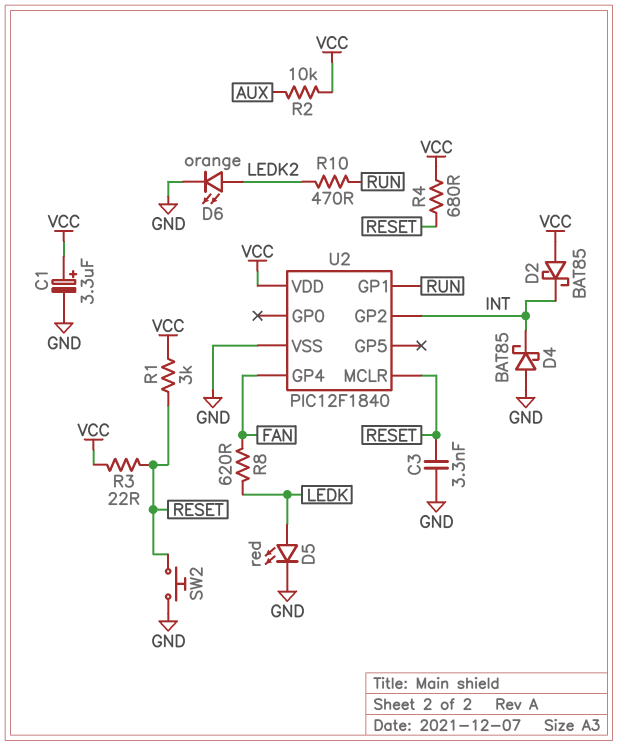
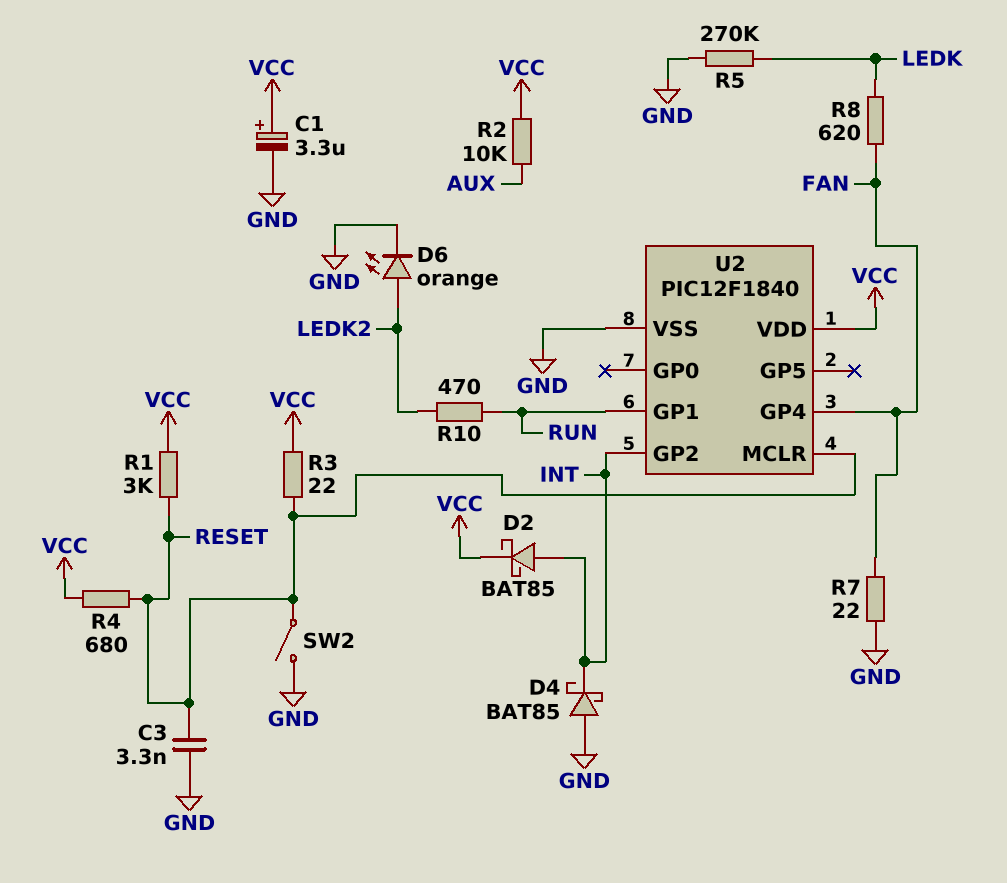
D2: schottky BAT85 (A VCC, K INT) -> schottky BAT85 (A INT, K VCC)
D5: LED red (A LEDK, K GND) -> none
R5: none -> 270k (GND, LEDK)
R7: none -> 22 (FAN, GND)
SW2: button (GND, RESET) -> switch (GND, RESET)

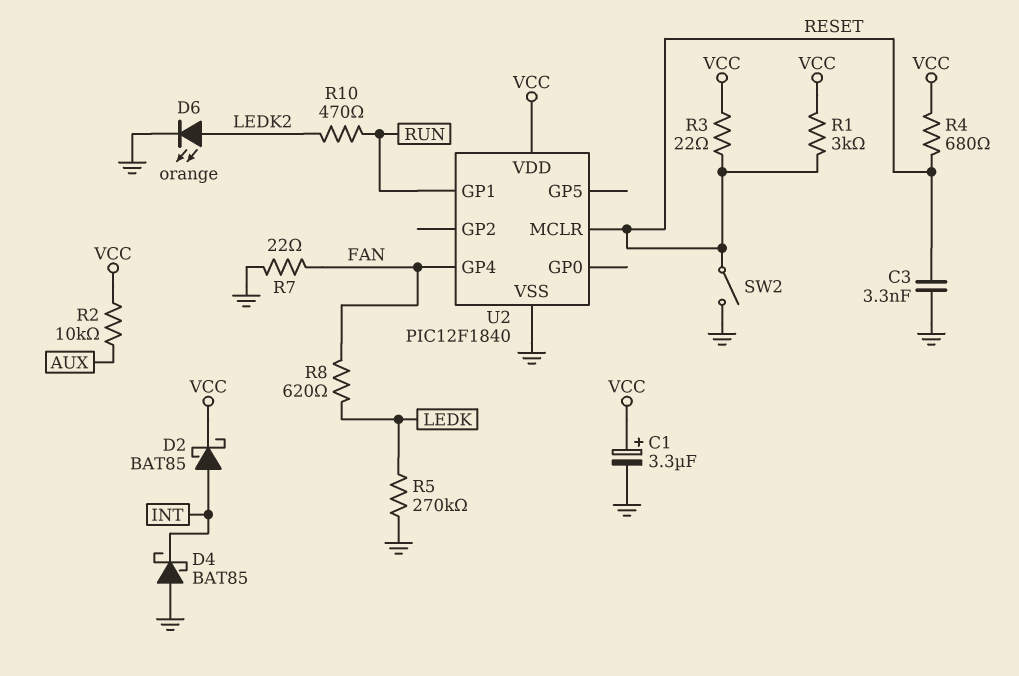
U2 pin GP2: INT -> none

